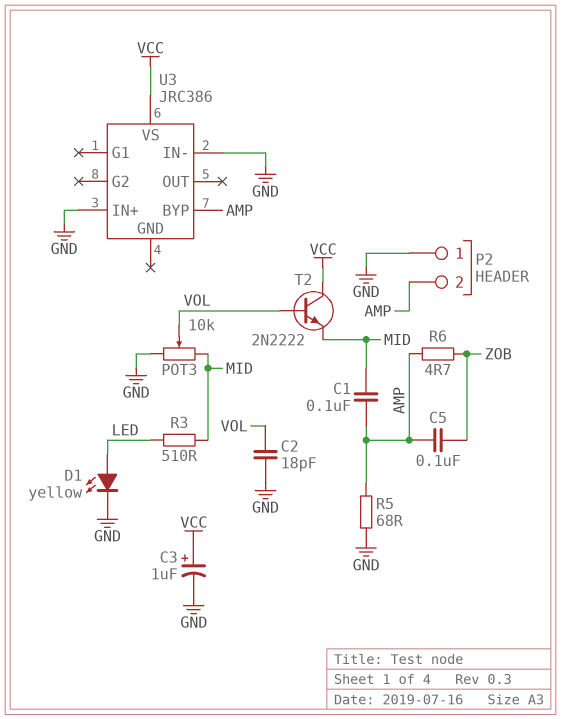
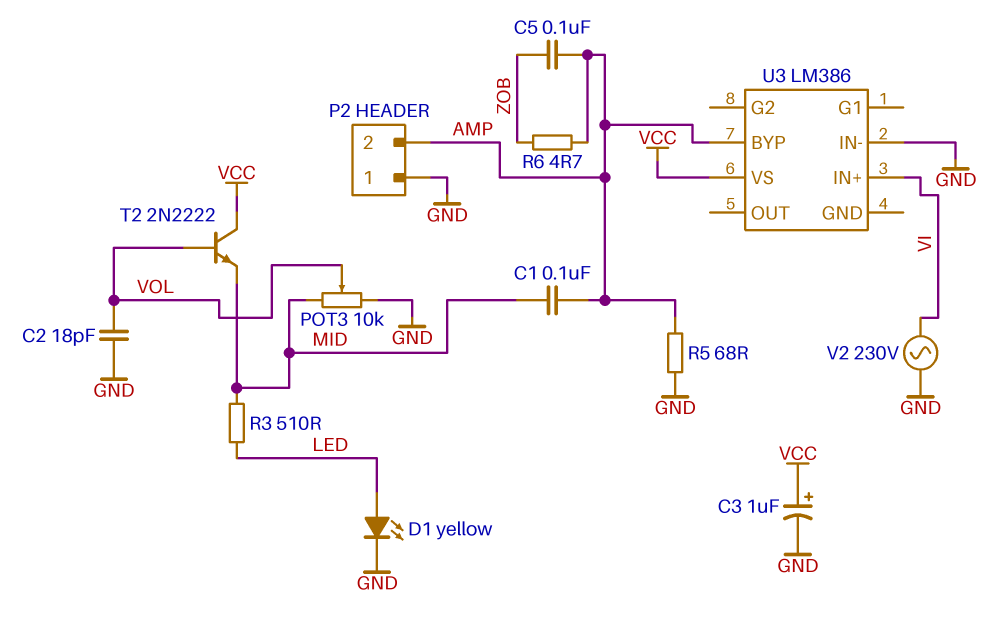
U3: JRC386 -> LM386
U3 pin IN+: GND -> VI
V2: none -> AC 230V (GND, VI)

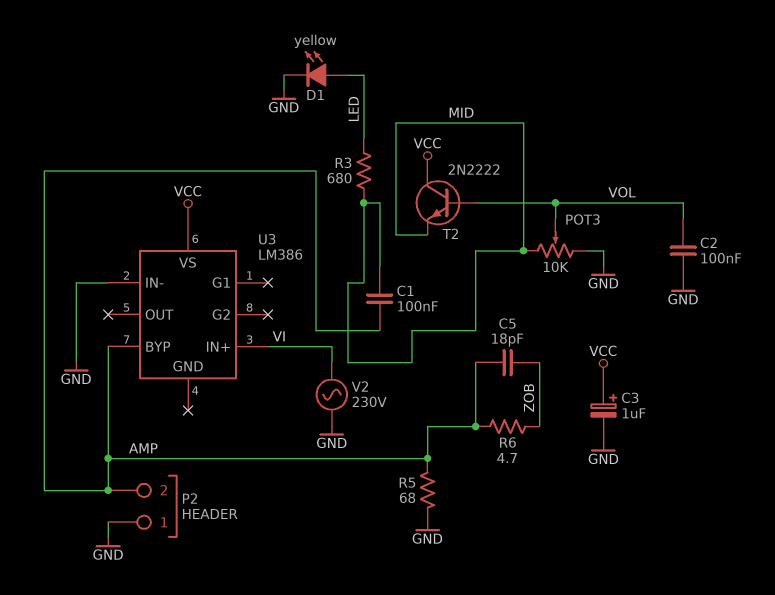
C2: 18pF (GND, VOL) -> 100nF (GND, VOL)
C5: 100nF (AMP, ZOB) -> 18pF (AMP, ZOB)
R3: 510 (LED, MID) -> 680 (LED, MID)

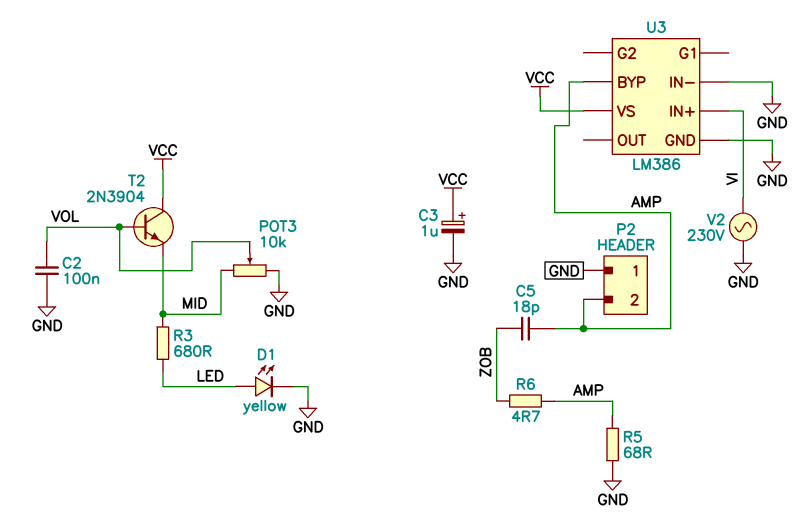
C1: 100nF (AMP, MID) -> none
T2: NPN 2N2222 (B VOL, C VCC, E MID) -> NPN 2N3904 (B VOL, C VCC, E MID)
U3 pin GND: none -> GND

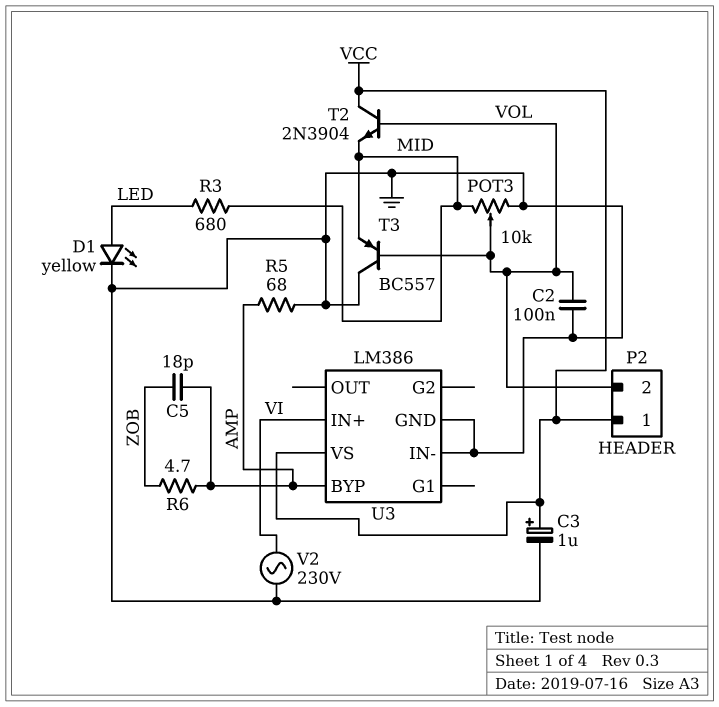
P2 pin 1: GND -> VCC
P2 pin 2: AMP -> VOL
T3: none -> PNP BC557 (B VOL, C GND, E MID)

